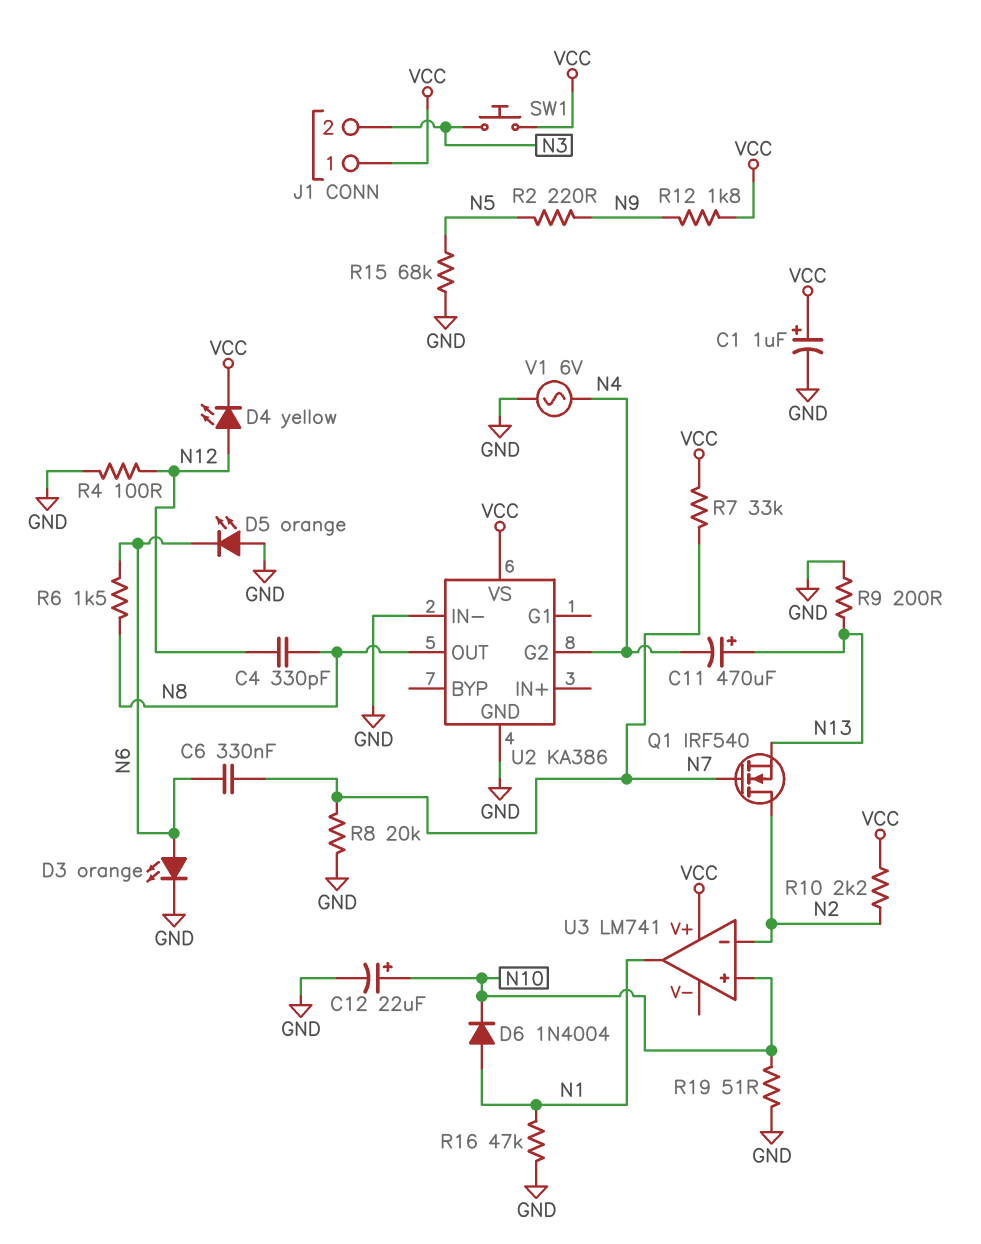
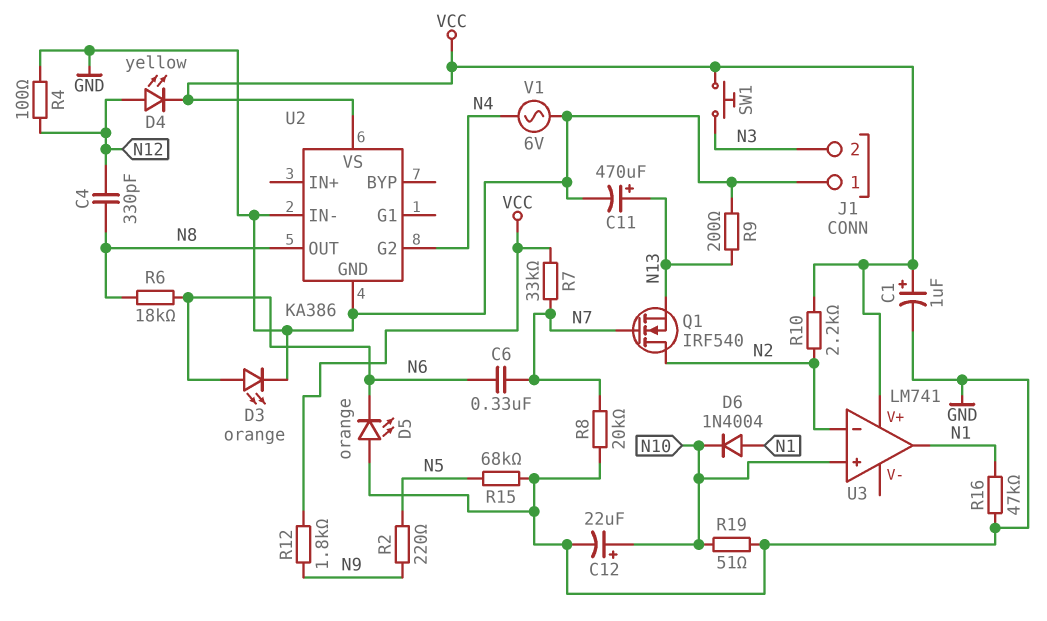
C11: 470uF (plus N13, minus N4) -> 470uF (plus N13, minus GND)
J1 pin 1: VCC -> GND
R6: 1.5k (N6, N8) -> 18k (N6, N8)

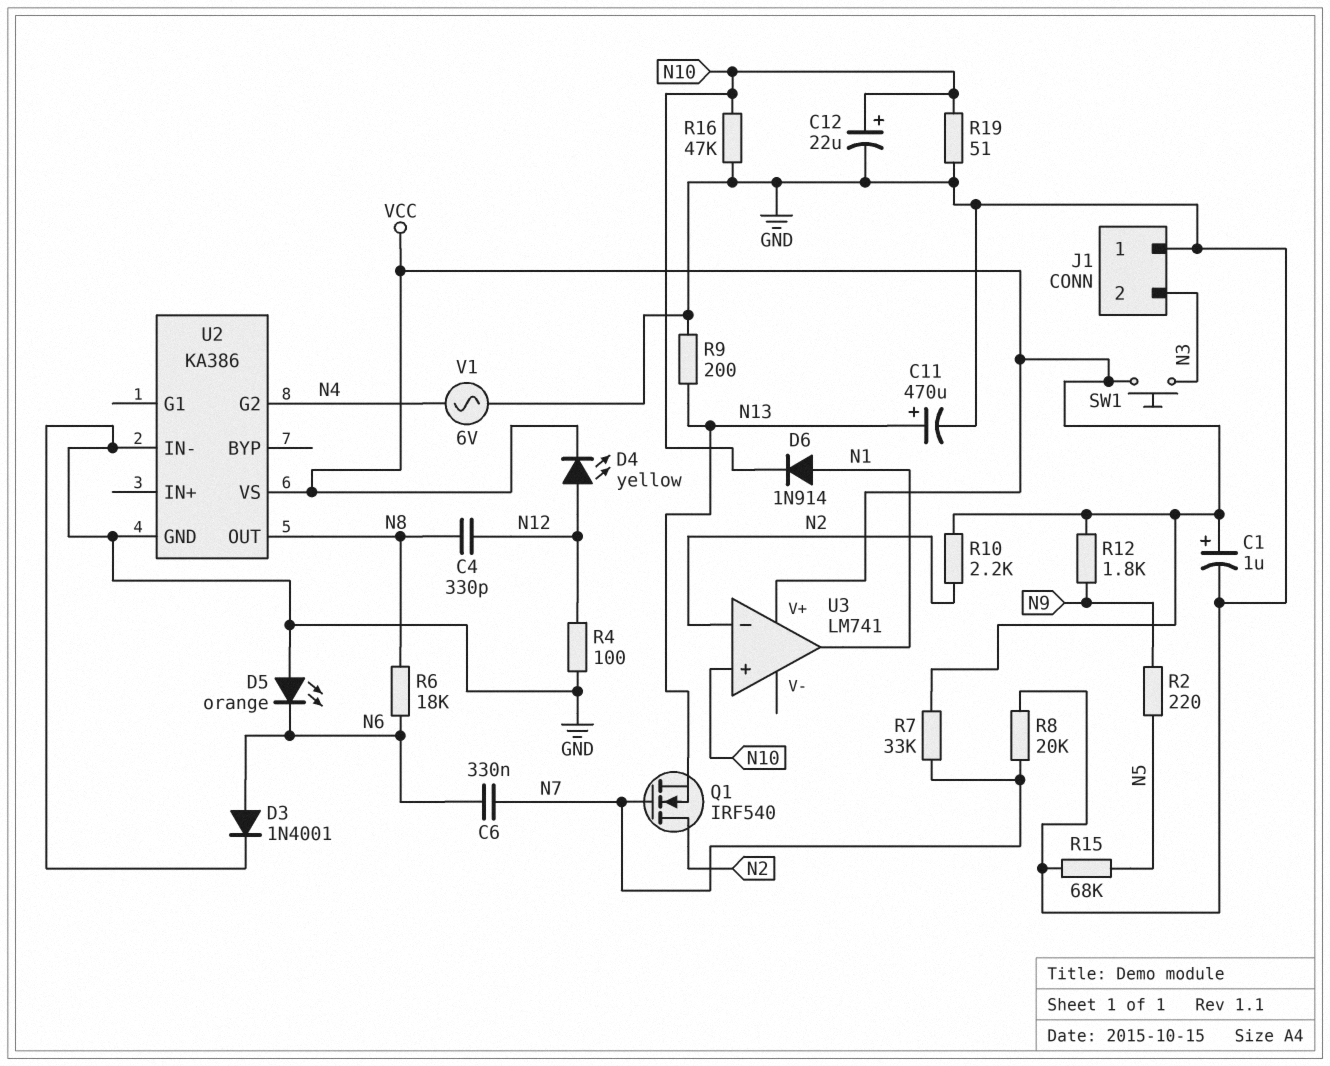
D3: LED orange (A N6, K GND) -> diode 1N4001 (A N6, K GND)
D6: diode 1N4004 (A N1, K N10) -> diode 1N914 (A N1, K N10)
R16: 47k (GND, N1) -> 47k (GND, N10)

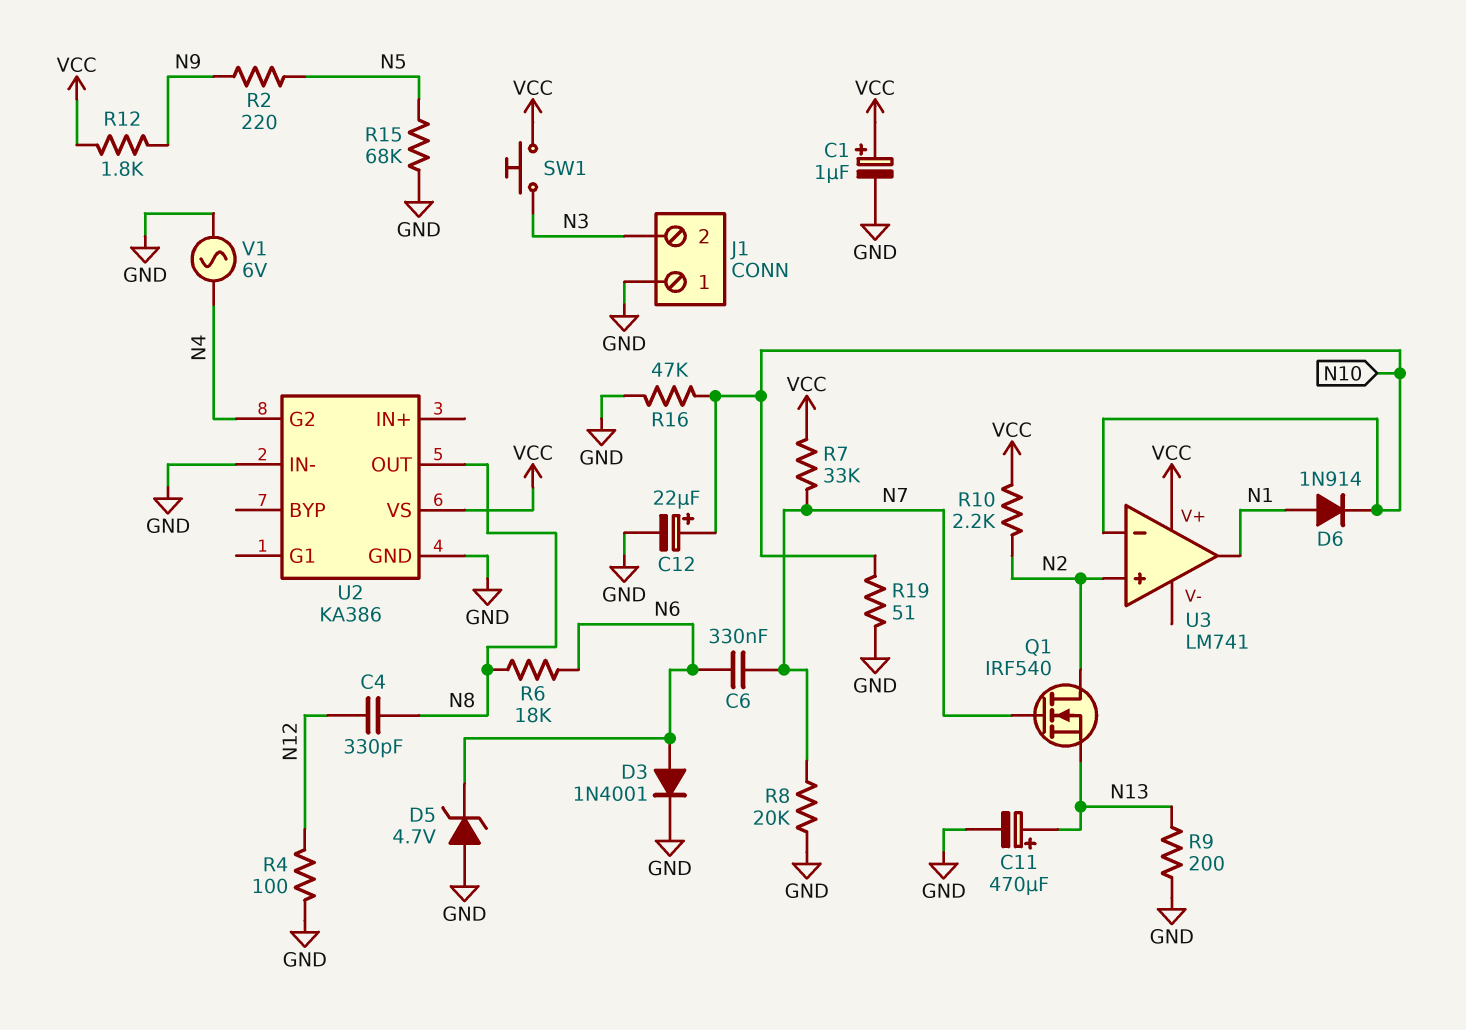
D4: LED yellow (A N12, K VCC) -> none
D5: LED orange (A GND, K N6) -> zener 4.7V (A GND, K N6)
U3 pin in+: N10 -> N2
U3 pin in-: N2 -> N10

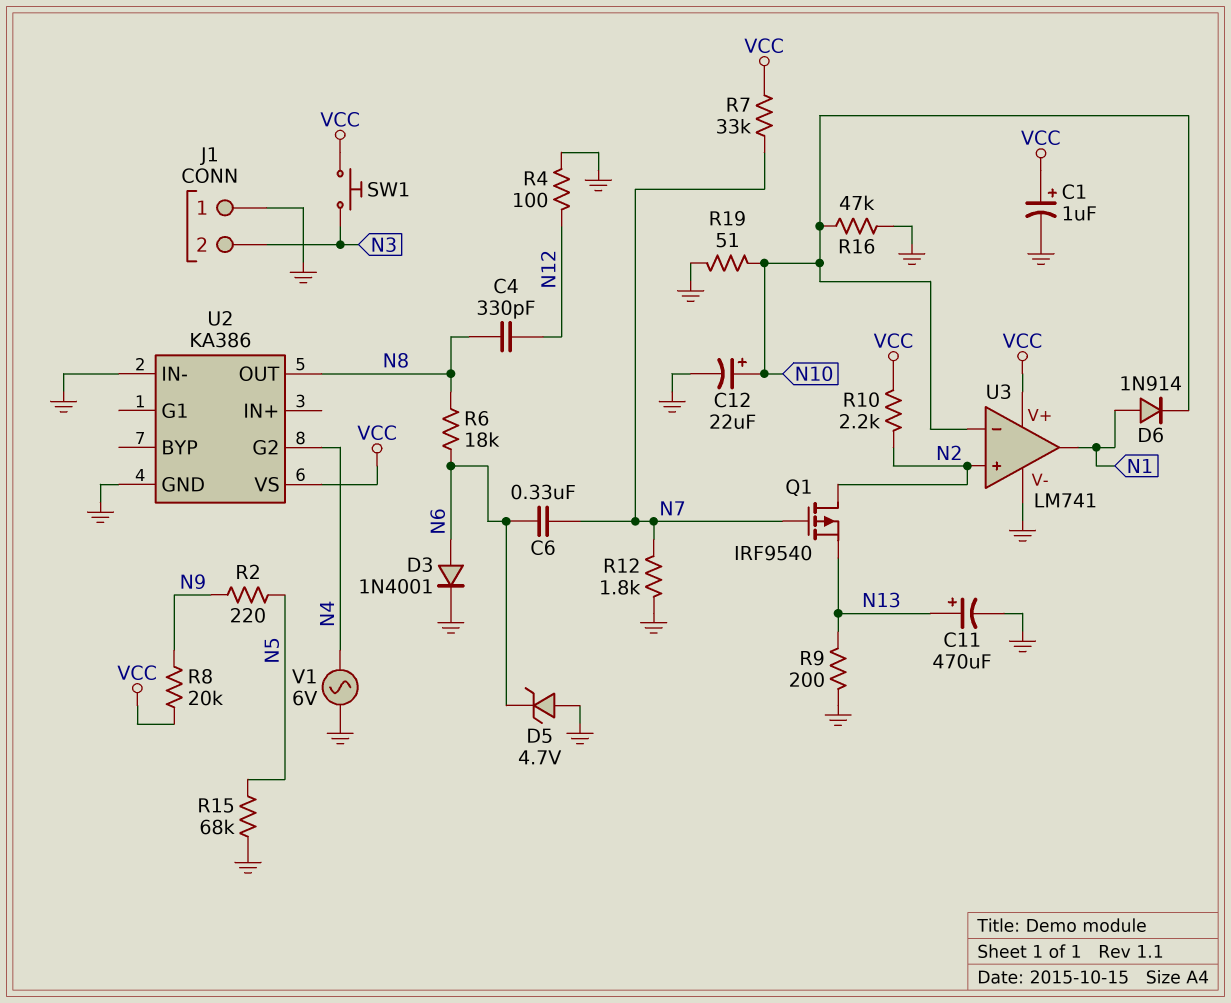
Q1: NMOS IRF540 (G N7, D N2, S N13) -> PMOS IRF9540 (G N7, D N2, S N13)
R8: 20k (GND, N7) -> 20k (N9, VCC)
R12: 1.8k (N9, VCC) -> 1.8k (GND, N7)
U3 pin V-: none -> GND

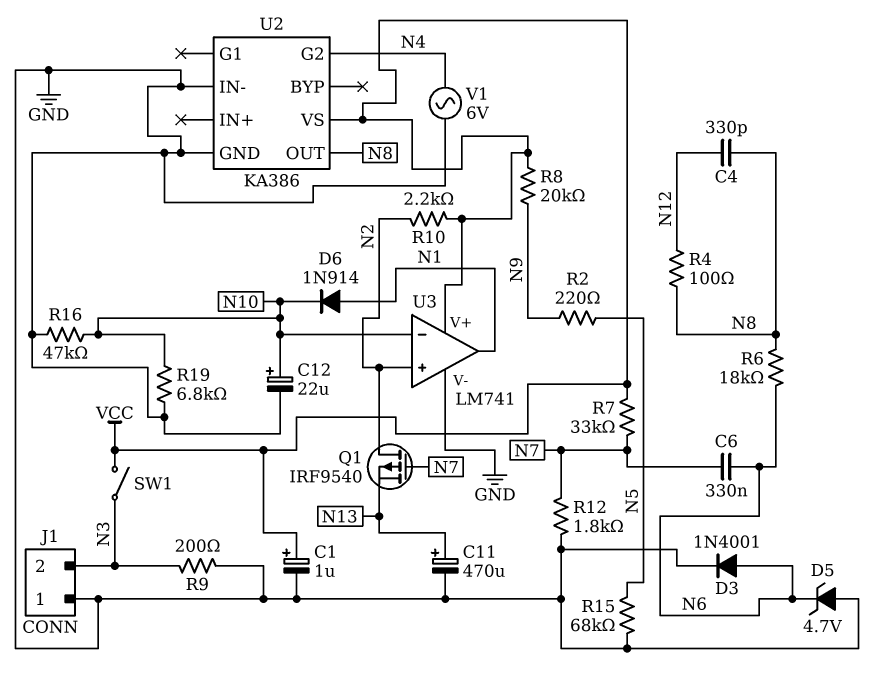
R4: 100 (GND, N12) -> 100 (N8, N12)
R9: 200 (GND, N13) -> 200 (GND, N3)
R19: 51 (GND, N10) -> 6.8k (GND, N10)
SW1: button (N3, VCC) -> switch (N3, VCC)

